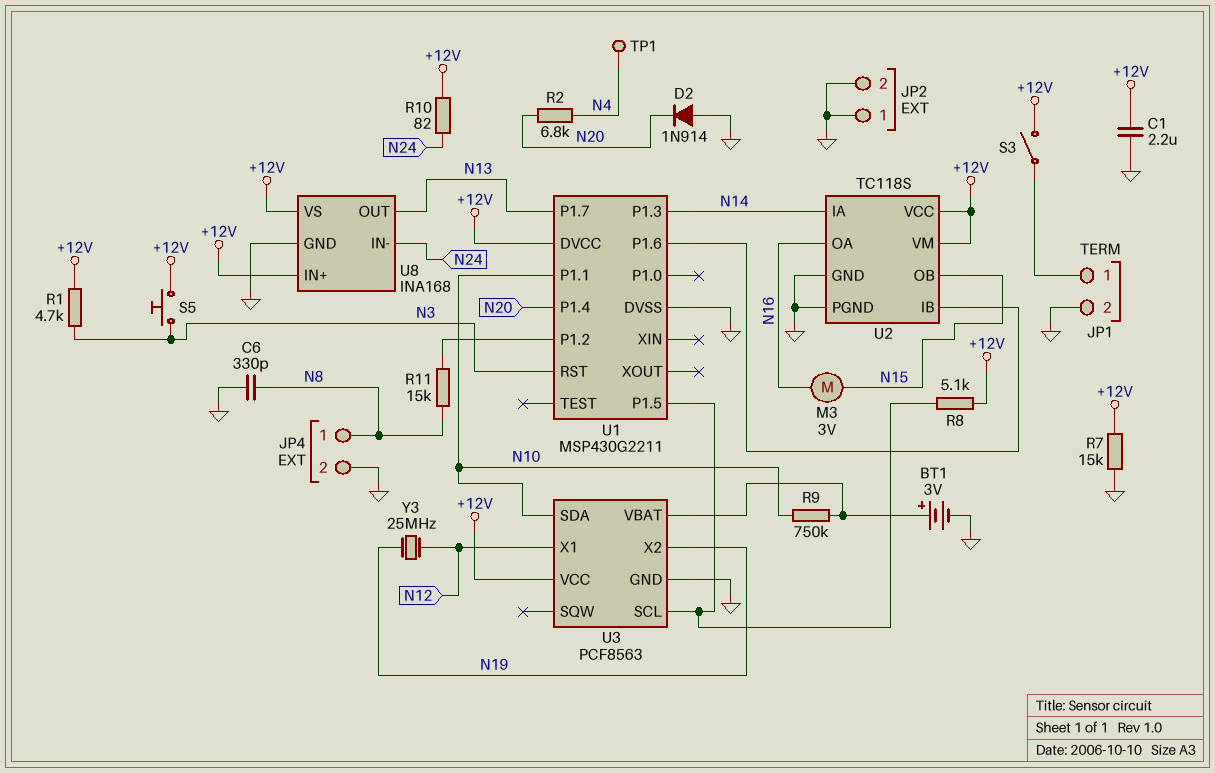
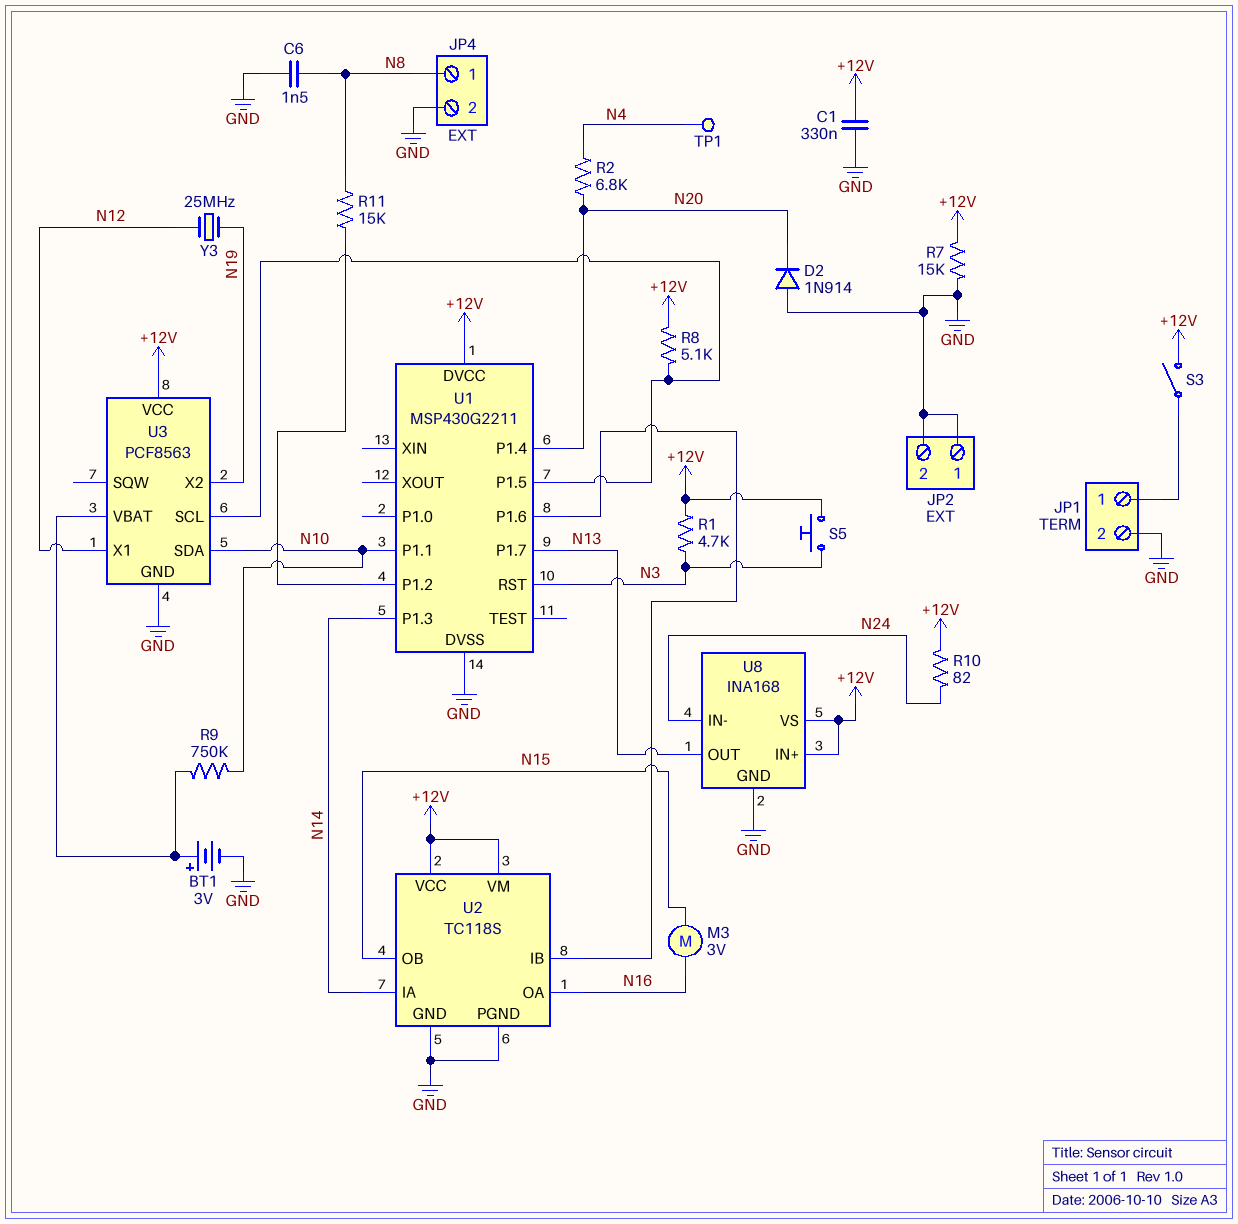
C1: 2.2uF (+12V, GND) -> 330nF (+12V, GND)
C6: 330pF (GND, N8) -> 1.5nF (GND, N8)

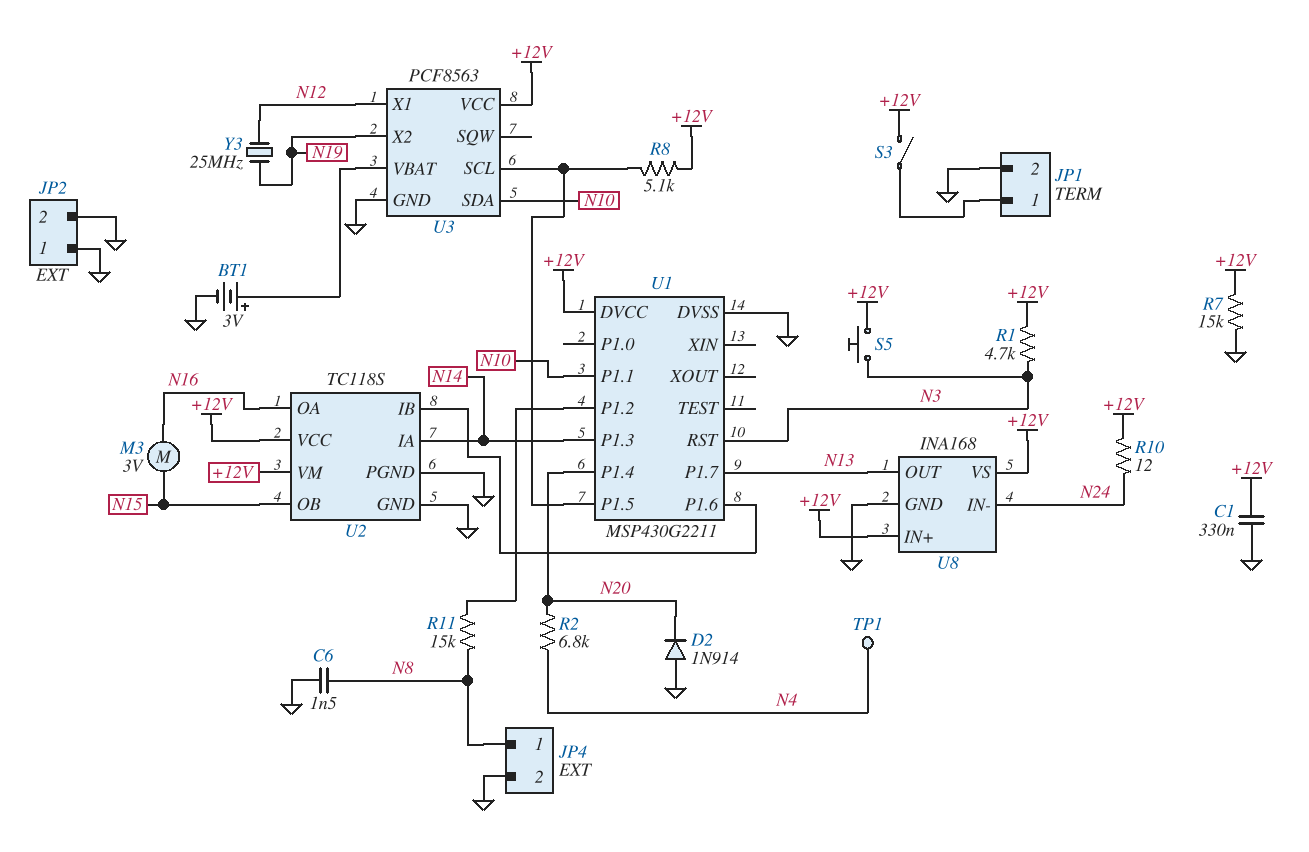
R9: 750k (N10, U3/VBAT) -> none
R10: 82 (+12V, N24) -> 12 (+12V, N24)

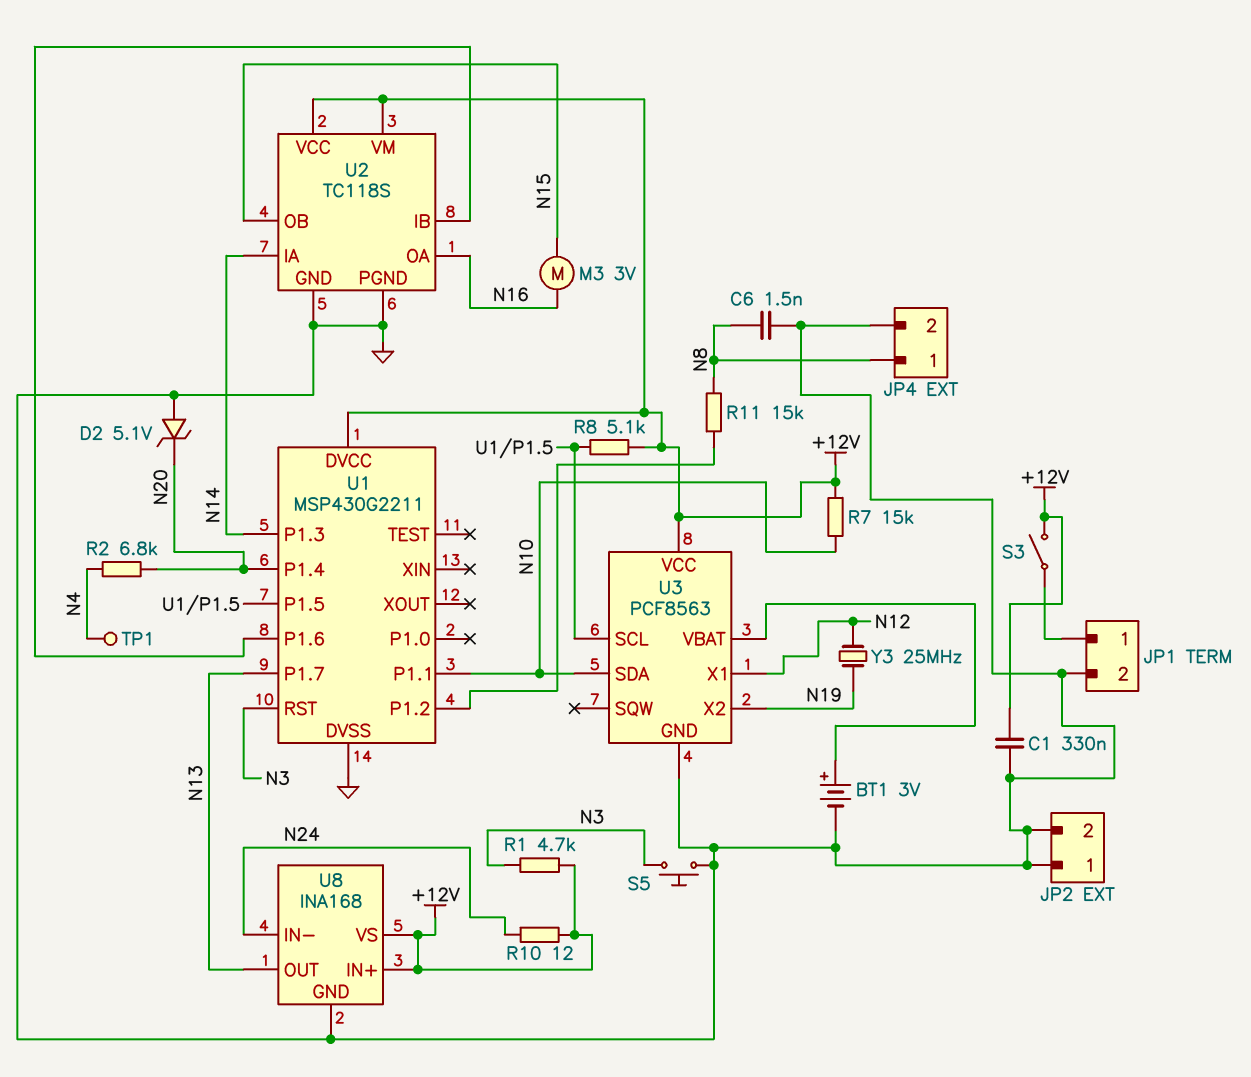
D2: diode 1N914 (A GND, K N20) -> zener 5.1V (A GND, K N20)
R7: 15k (+12V, GND) -> 15k (+12V, N10)
S5: button (+12V, N3) -> button (GND, N3)

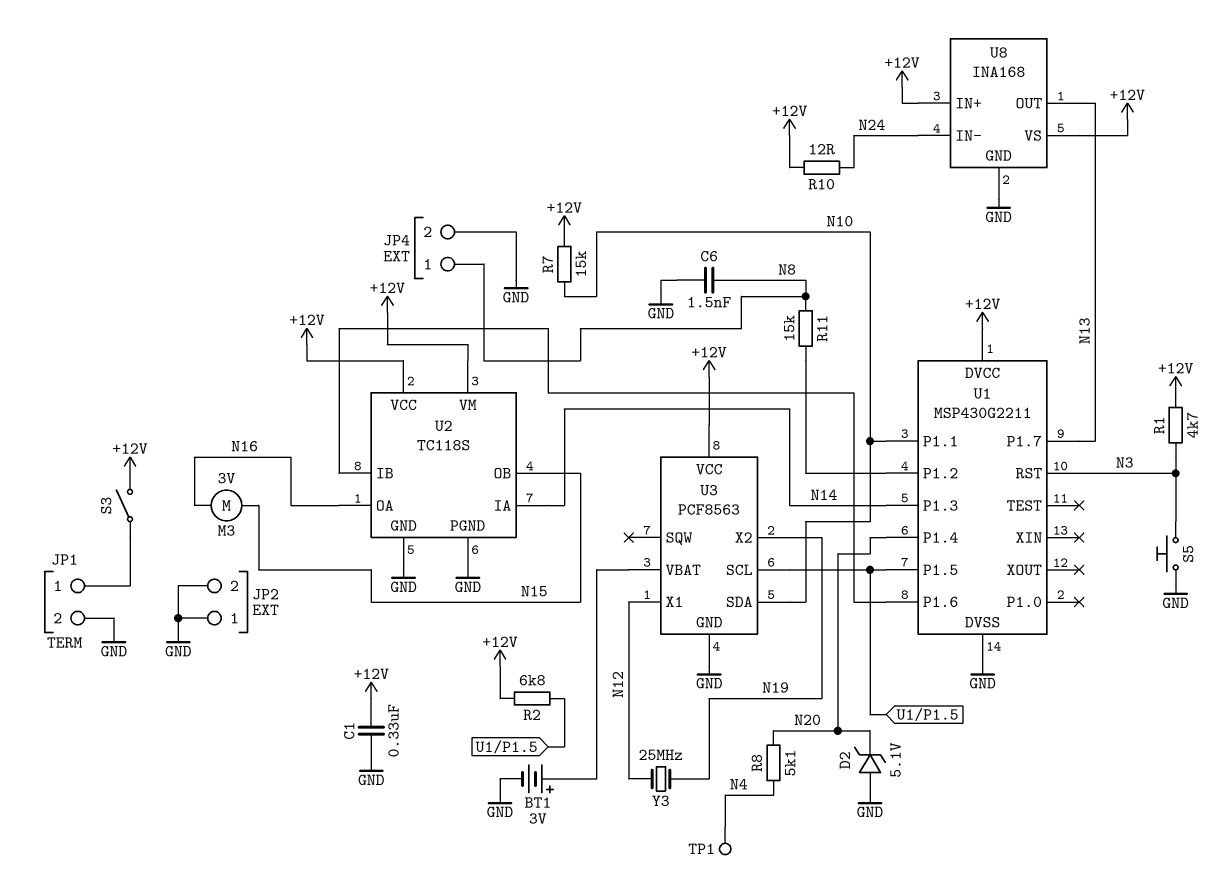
R2: 6.8k (N4, N20) -> 6.8k (+12V, U1/P1.5)
R8: 5.1k (+12V, U1/P1.5) -> 5.1k (N4, N20)

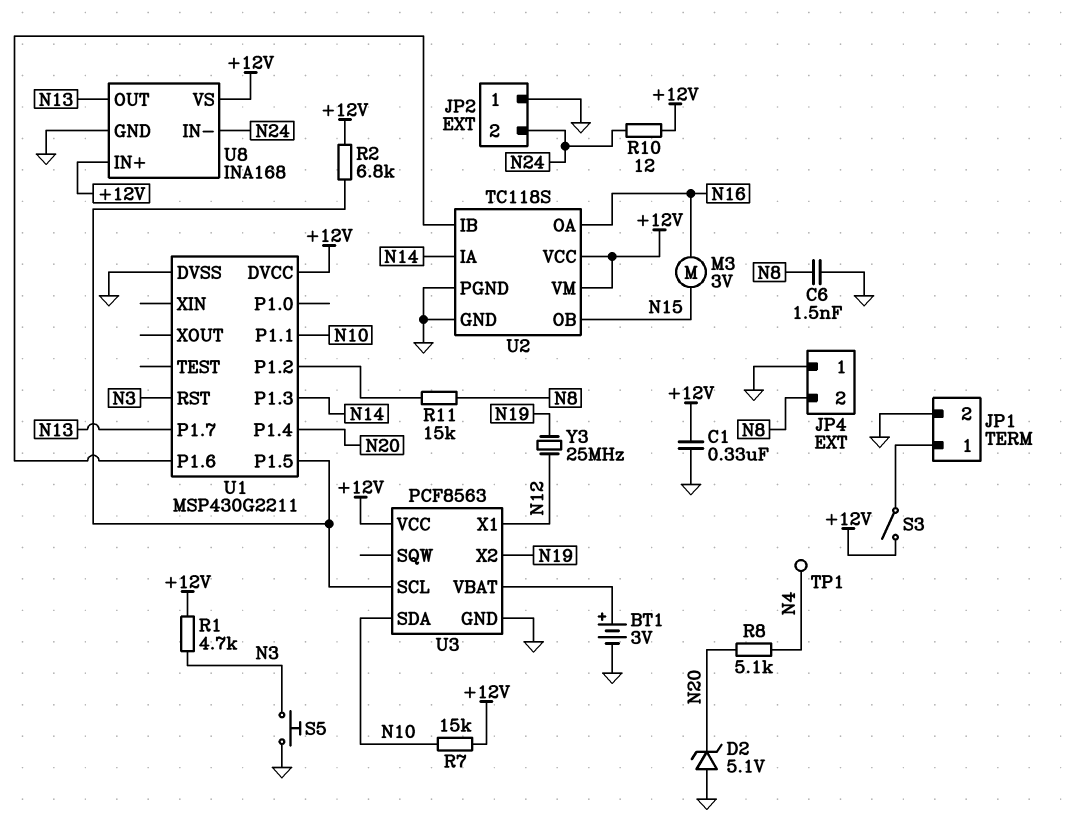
JP2 pin 2: GND -> N24
JP4 pin 1: N8 -> GND
JP4 pin 2: GND -> N8

